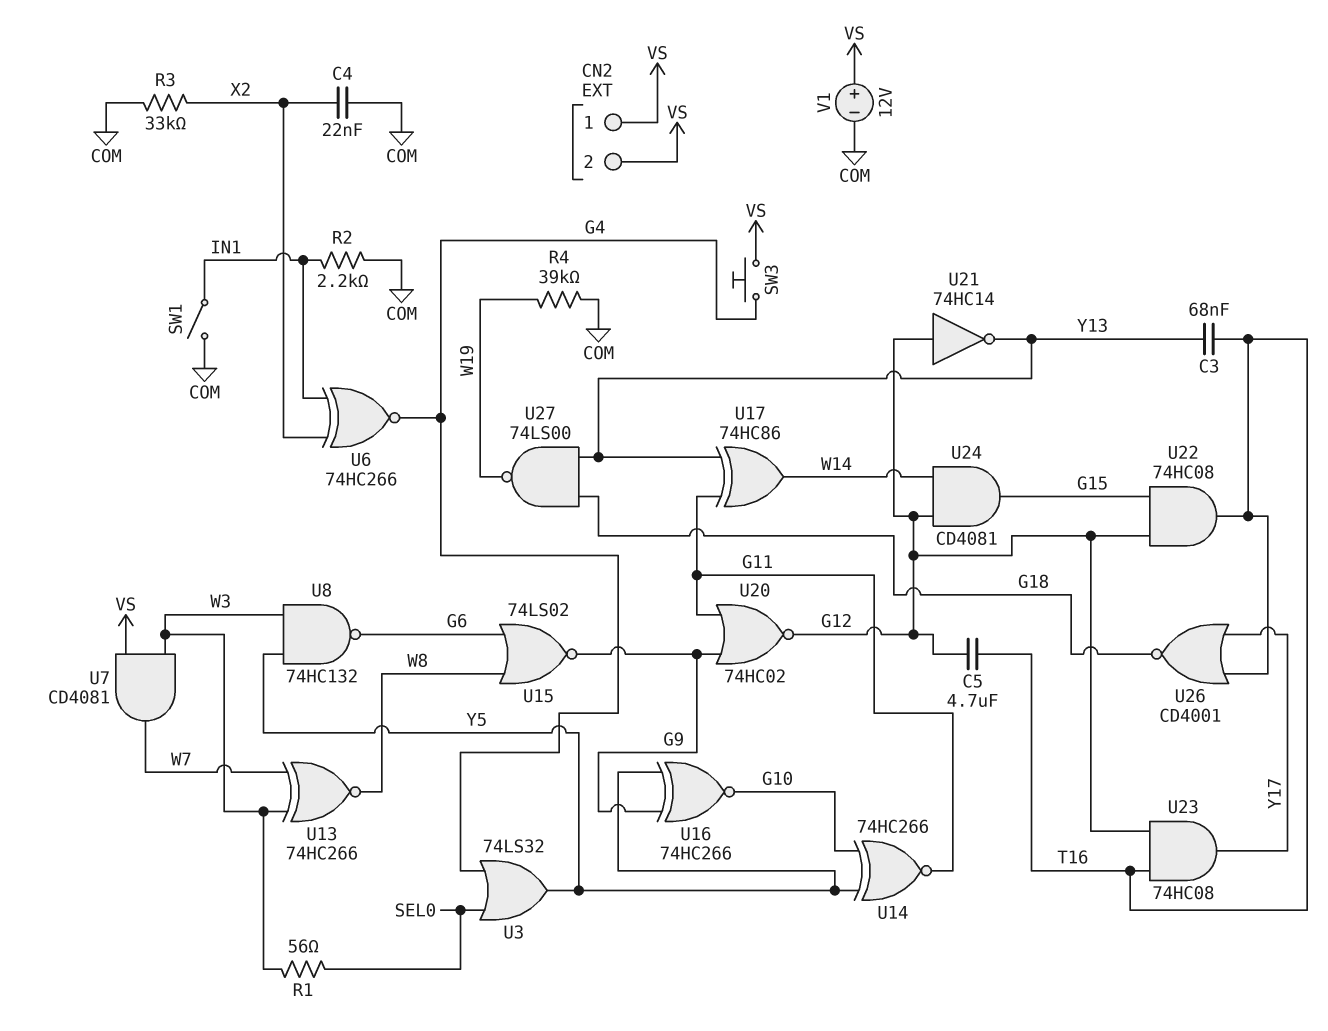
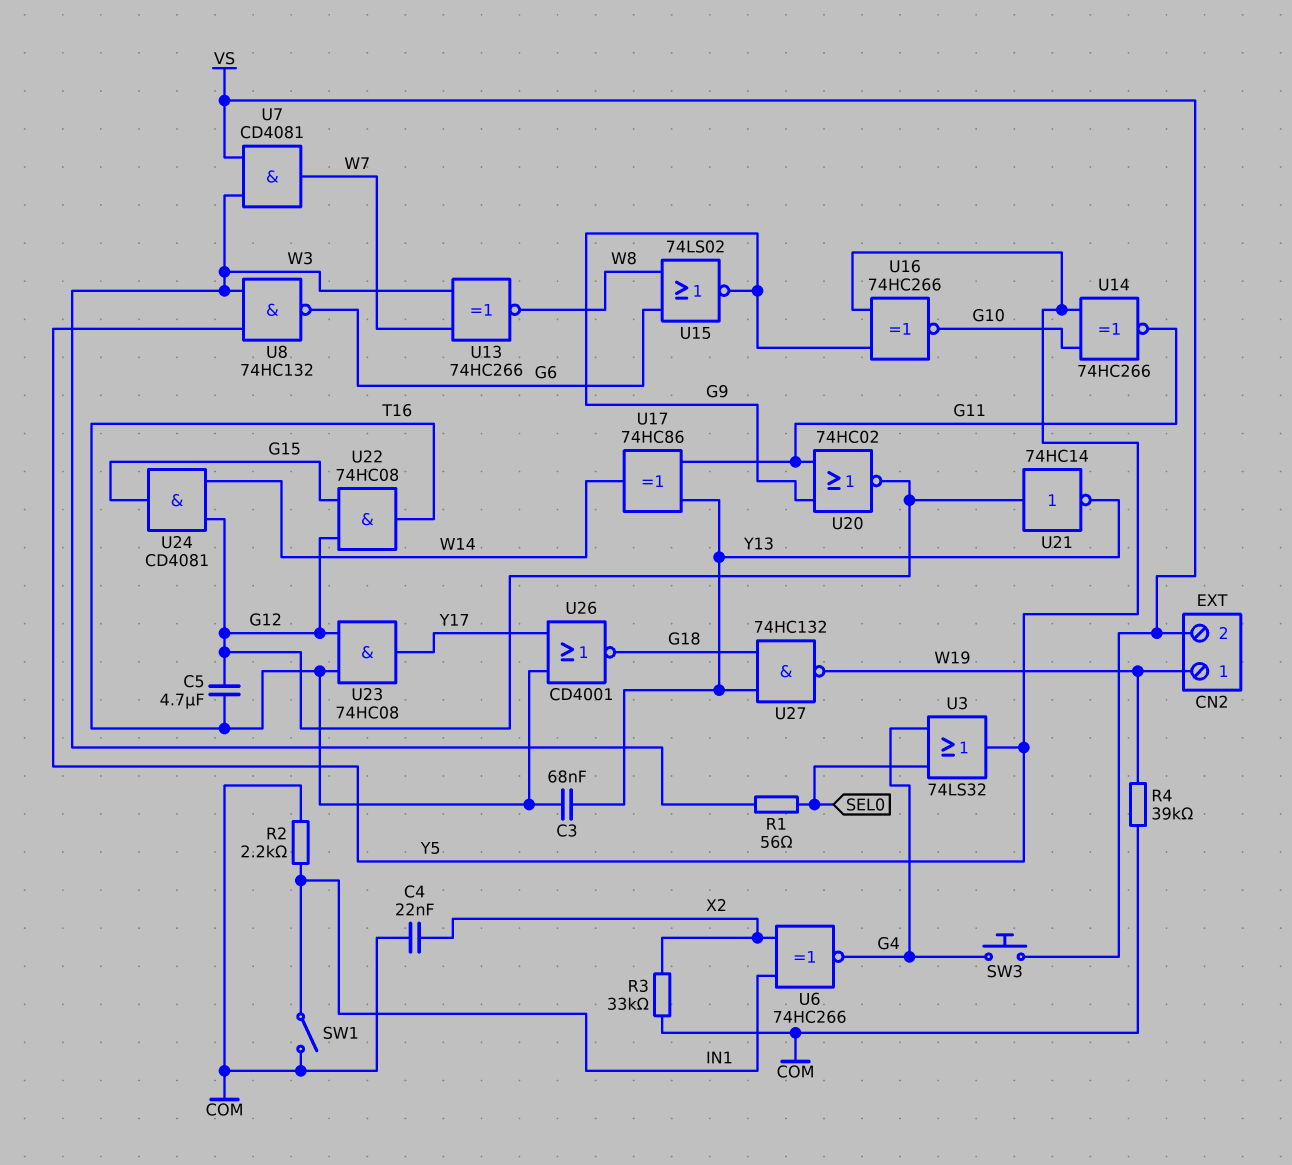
CN2 pin 1: VS -> W19
U27: NAND 74LS00 (in G18, in Y13, out W19) -> NAND 74HC132 (in G18, in Y13, out W19)
V1: 12V (plus VS, minus COM) -> none

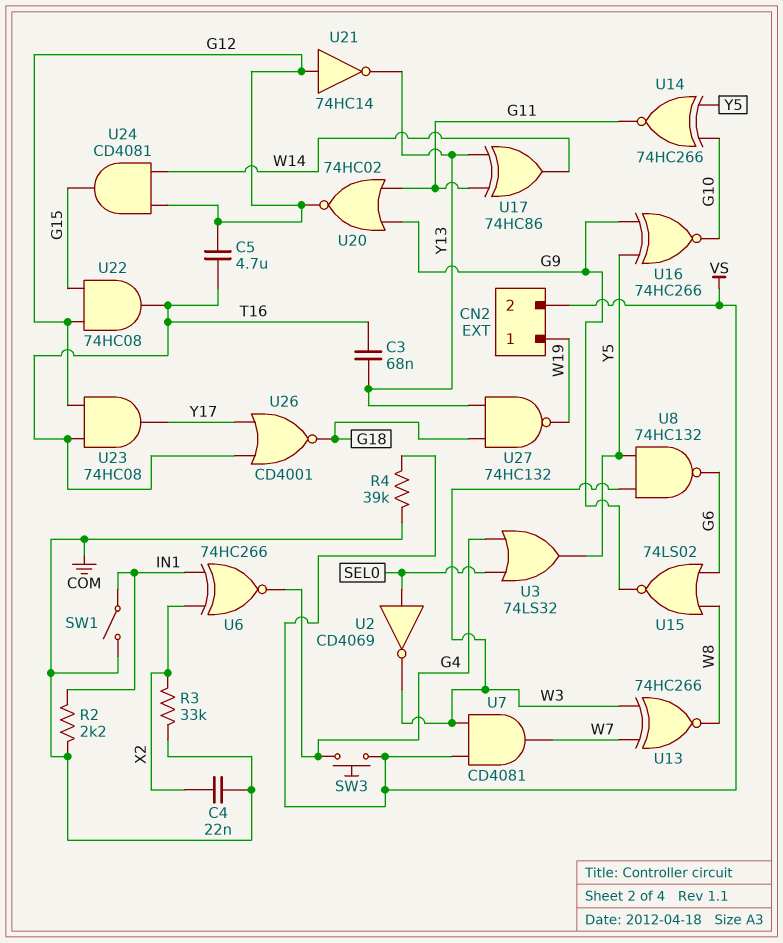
R1: 56 (SEL0, W3) -> none
R4: 39k (COM, W19) -> 39k (COM, VS)
U2: none -> NOT CD4069 (in SEL0, out W3)

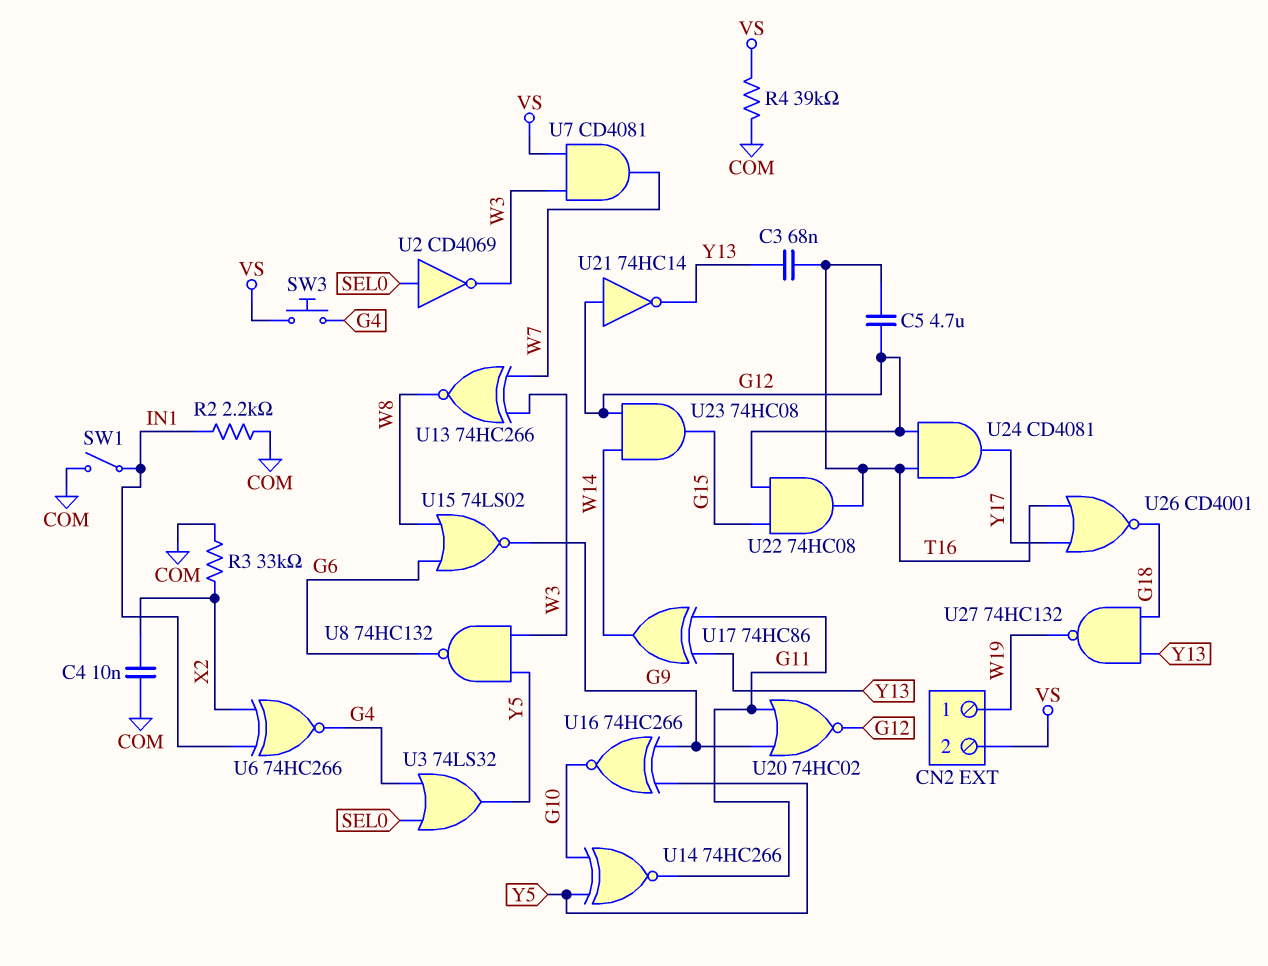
C4: 22nF (COM, X2) -> 10nF (COM, X2)
U23: AND 74HC08 (in G12, in T16, out Y17) -> AND 74HC08 (in G12, in W14, out G15)
U24: AND CD4081 (in G12, in W14, out G15) -> AND CD4081 (in G12, in T16, out Y17)

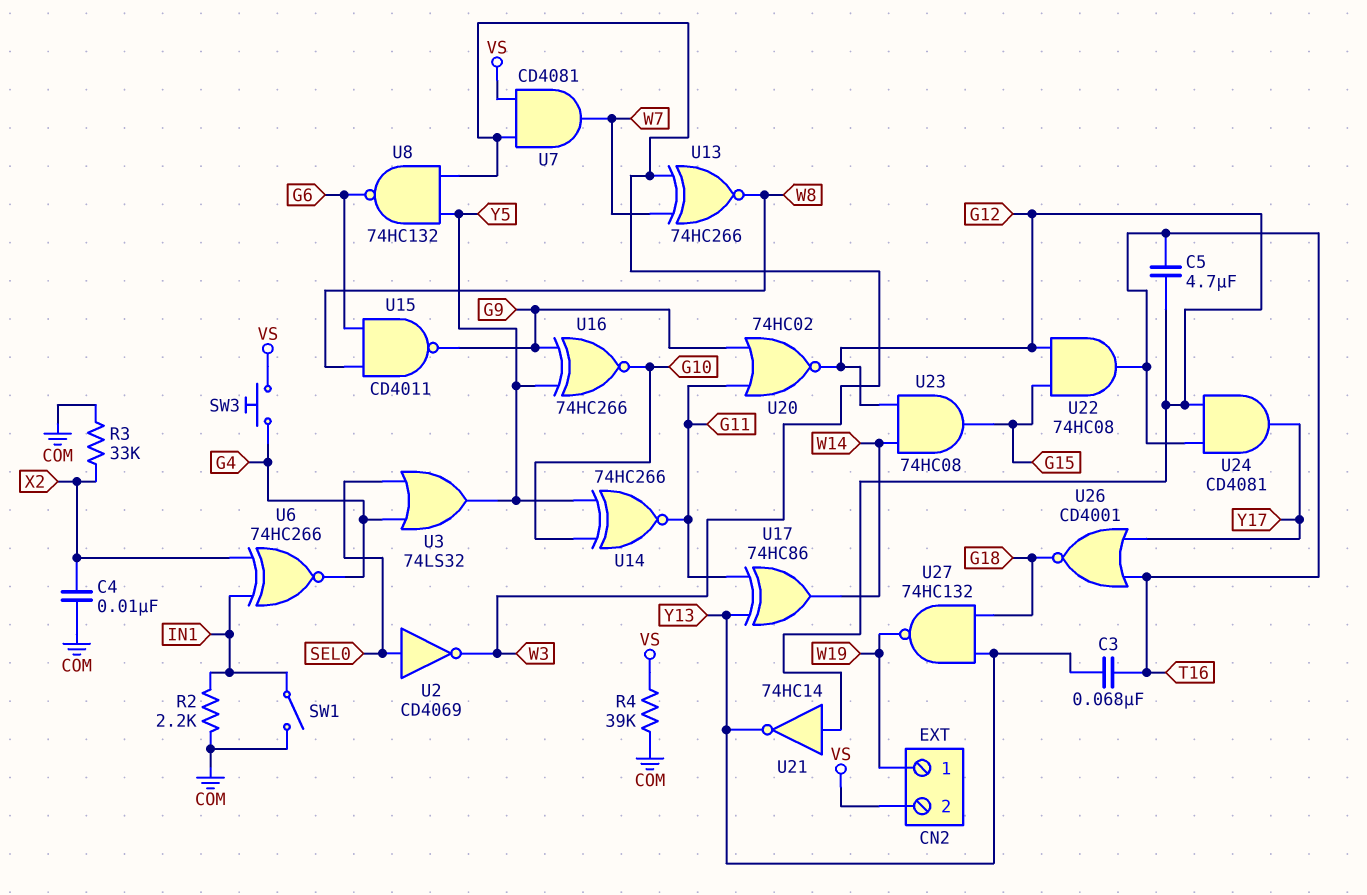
U15: NOR 74LS02 (in G6, in W8, out G9) -> NAND CD4011 (in G6, in W8, out G9)

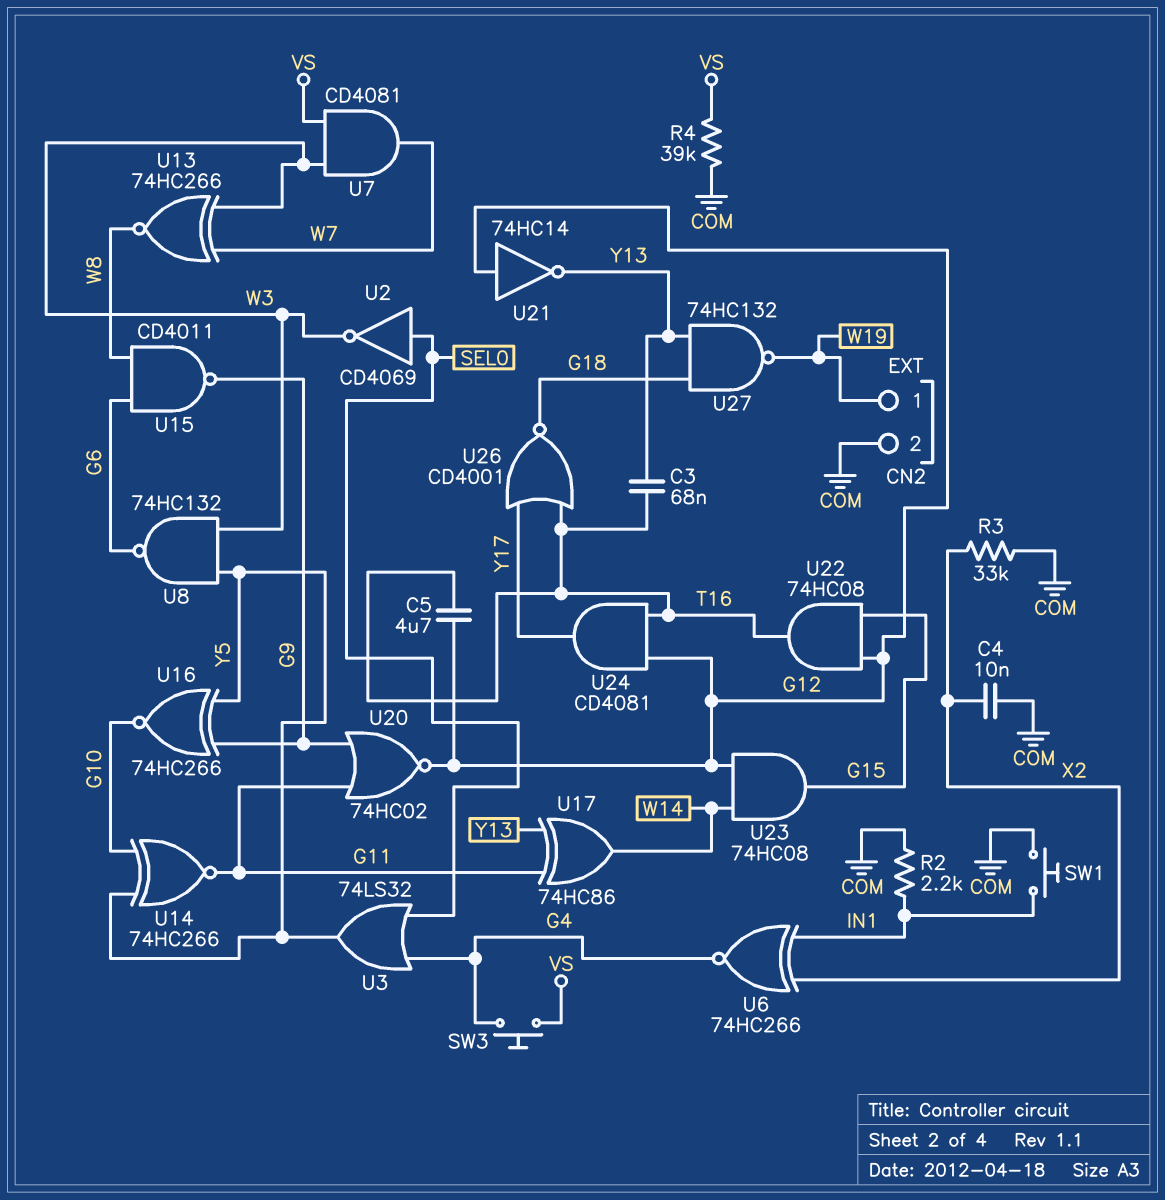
CN2 pin 2: VS -> COM
SW1: switch (COM, IN1) -> button (COM, IN1)

